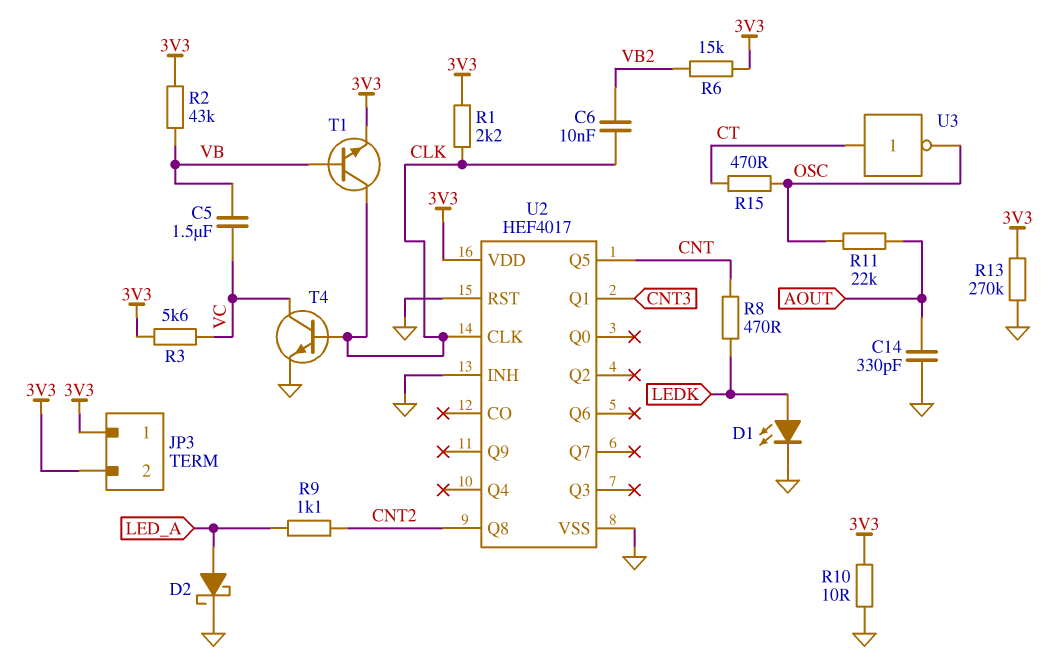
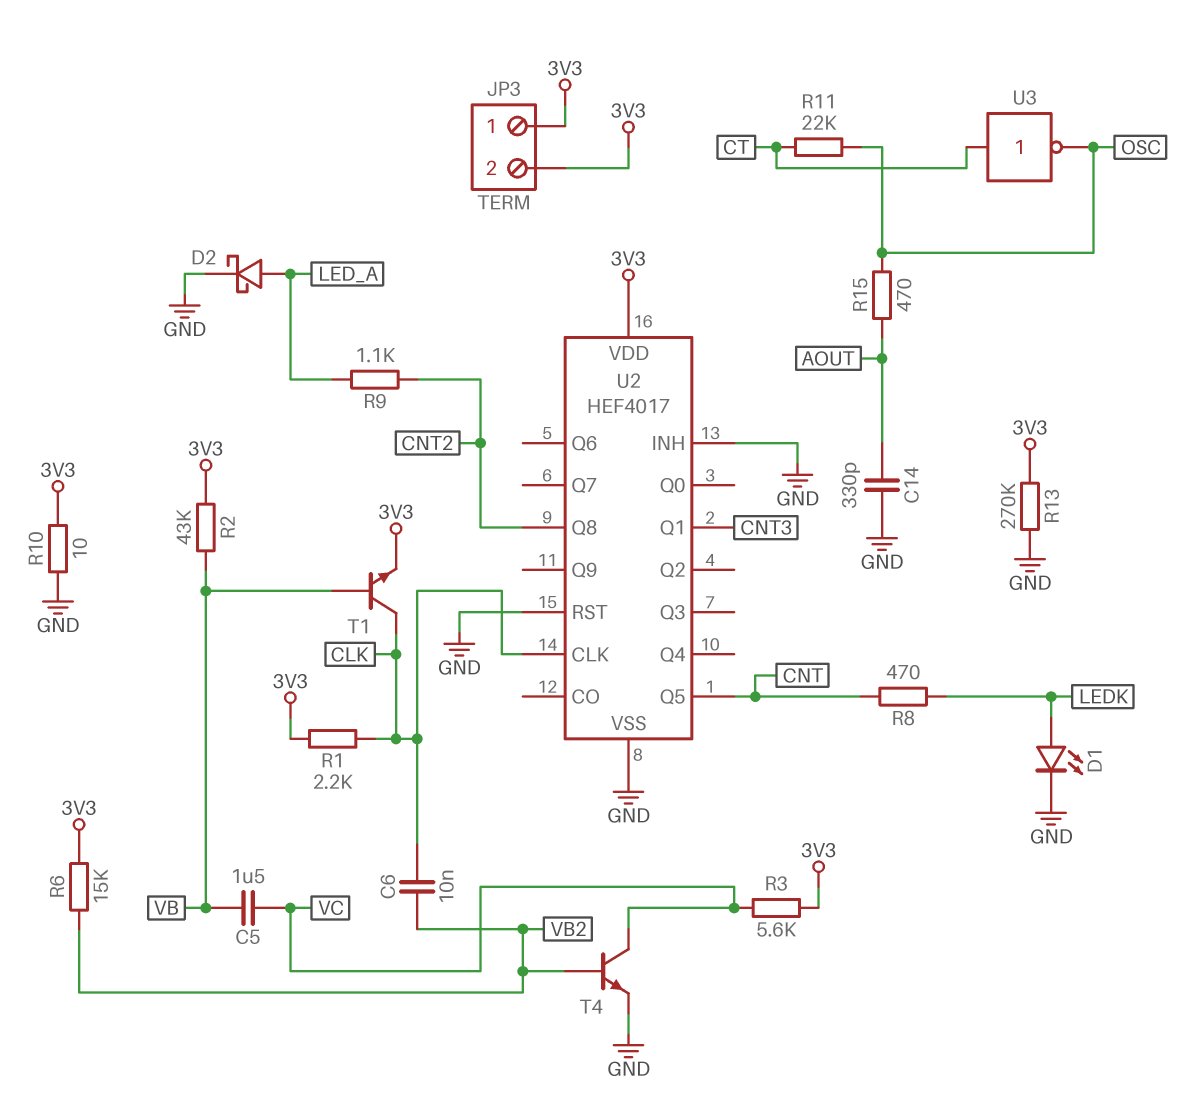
R11: 22k (AOUT, OSC) -> 22k (CT, OSC)
R15: 470 (CT, OSC) -> 470 (AOUT, OSC)
T4: NPN (B CLK, C VC, E GND) -> NPN (B VB2, C VC, E GND)

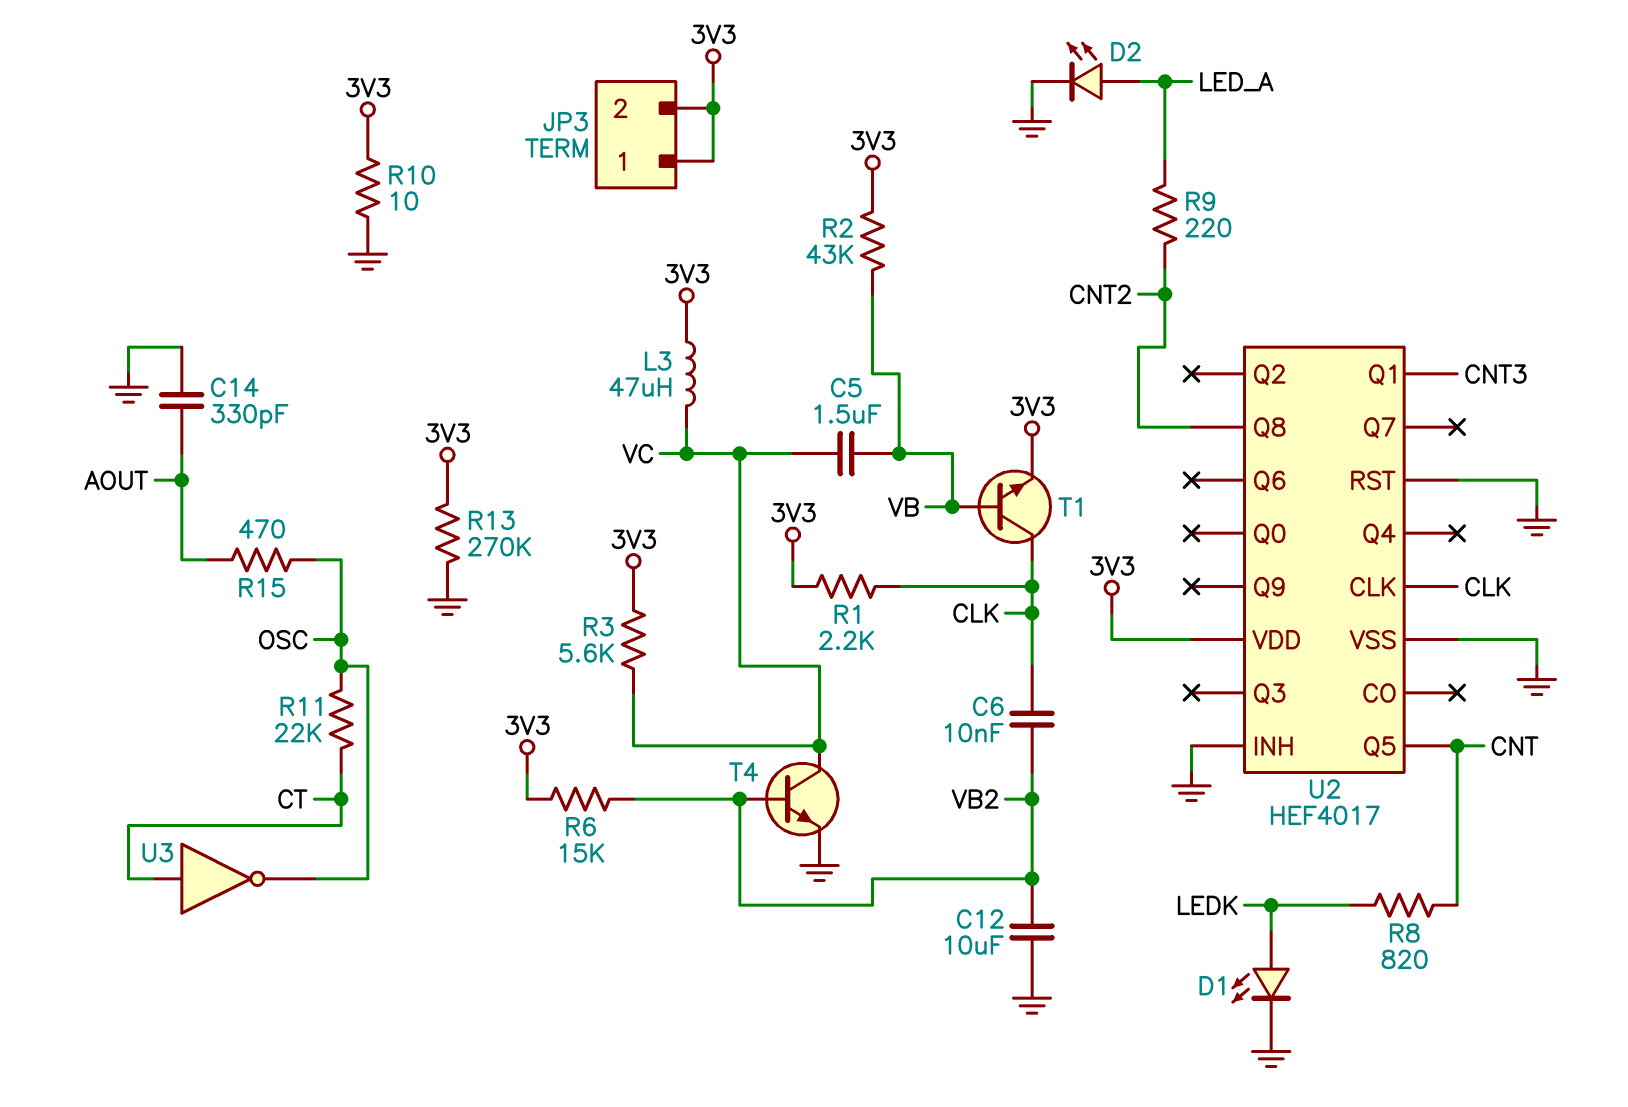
C12: none -> 10uF (GND, VB2)
D2: schottky (A LED_A, K GND) -> LED (A LED_A, K GND)
L3: none -> 47uH (3V3, VC)
R8: 470 (CNT, LEDK) -> 820 (CNT, LEDK)
R9: 1.1k (CNT2, LED_A) -> 220 (CNT2, LED_A)

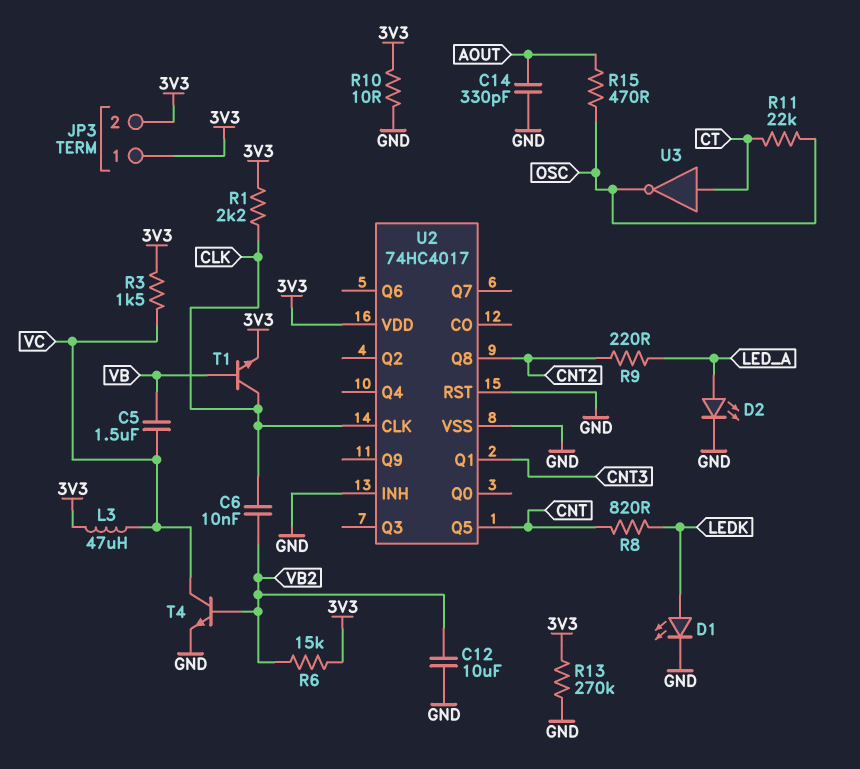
R2: 43k (3V3, VB) -> none
R3: 5.6k (3V3, VC) -> 1.5k (3V3, VC)
U2: HEF4017 -> 74HC4017

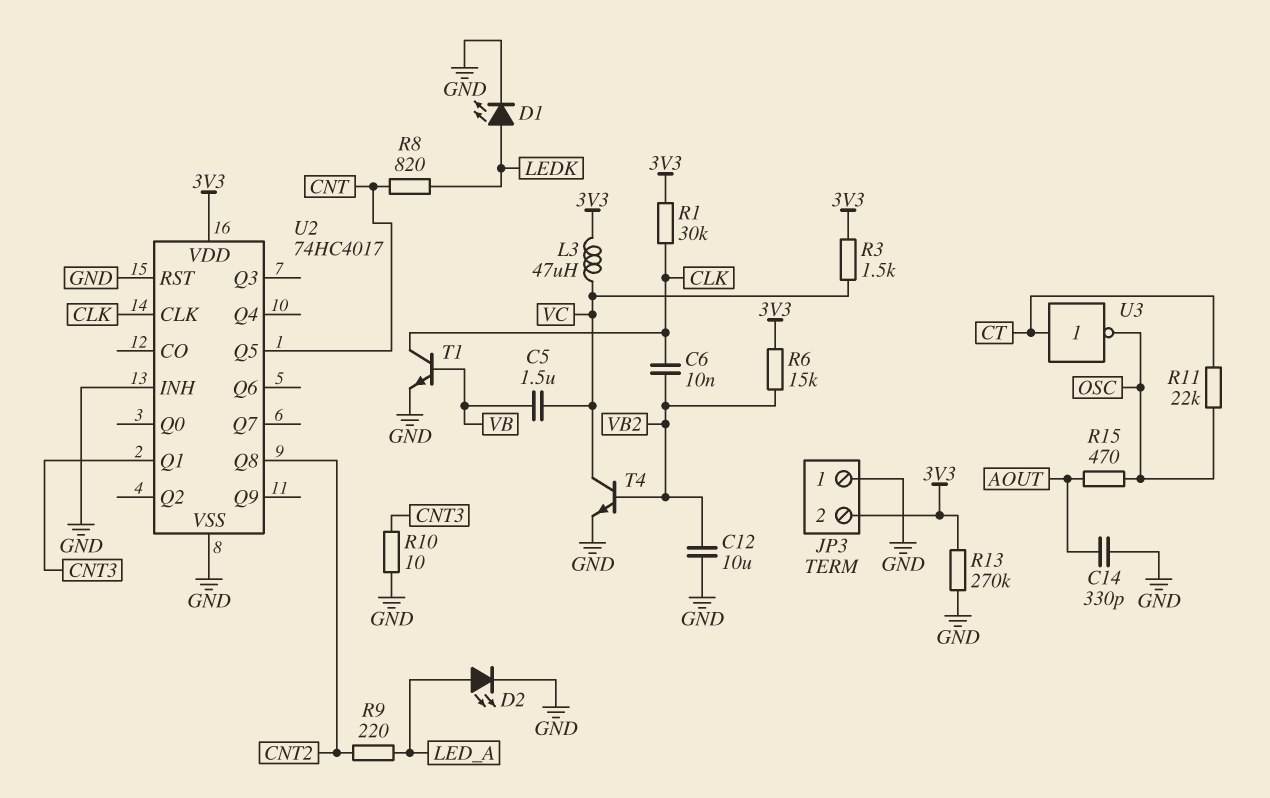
JP3 pin 1: 3V3 -> GND
R1: 2.2k (3V3, CLK) -> 30k (3V3, CLK)
R10: 10 (3V3, GND) -> 10 (CNT3, GND)
T1: NPN (B VB, C CLK, E 3V3) -> NPN (B VB, C CLK, E GND)

